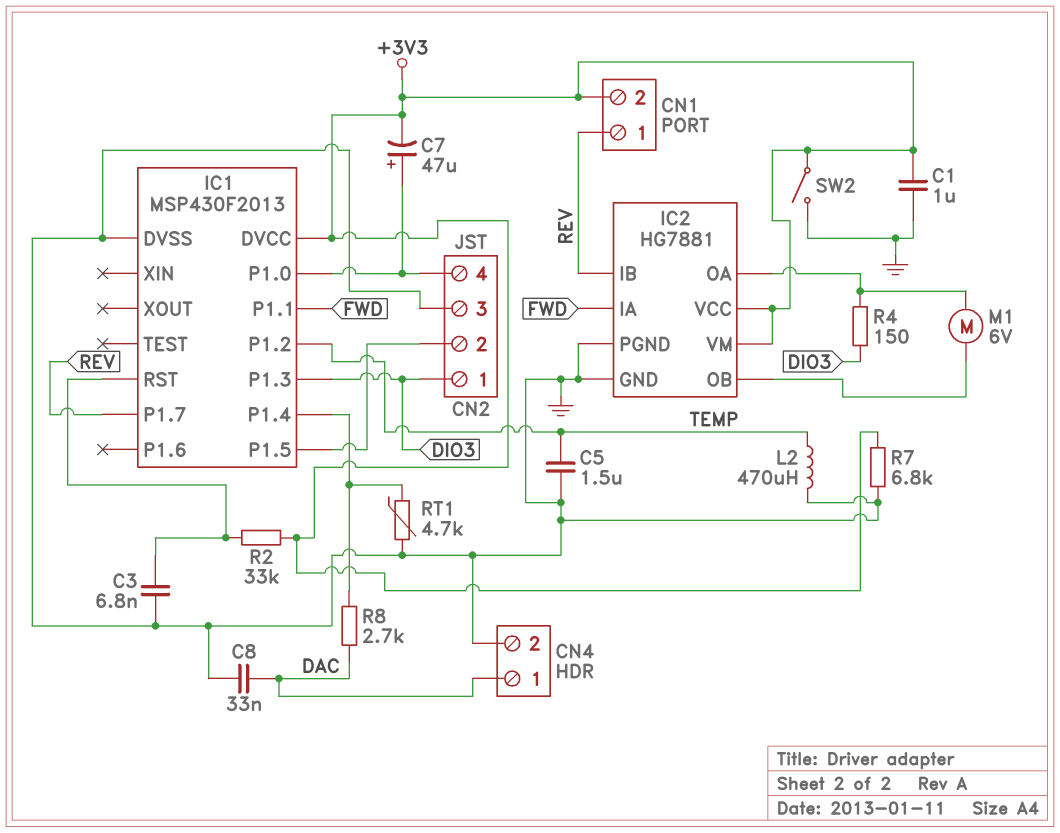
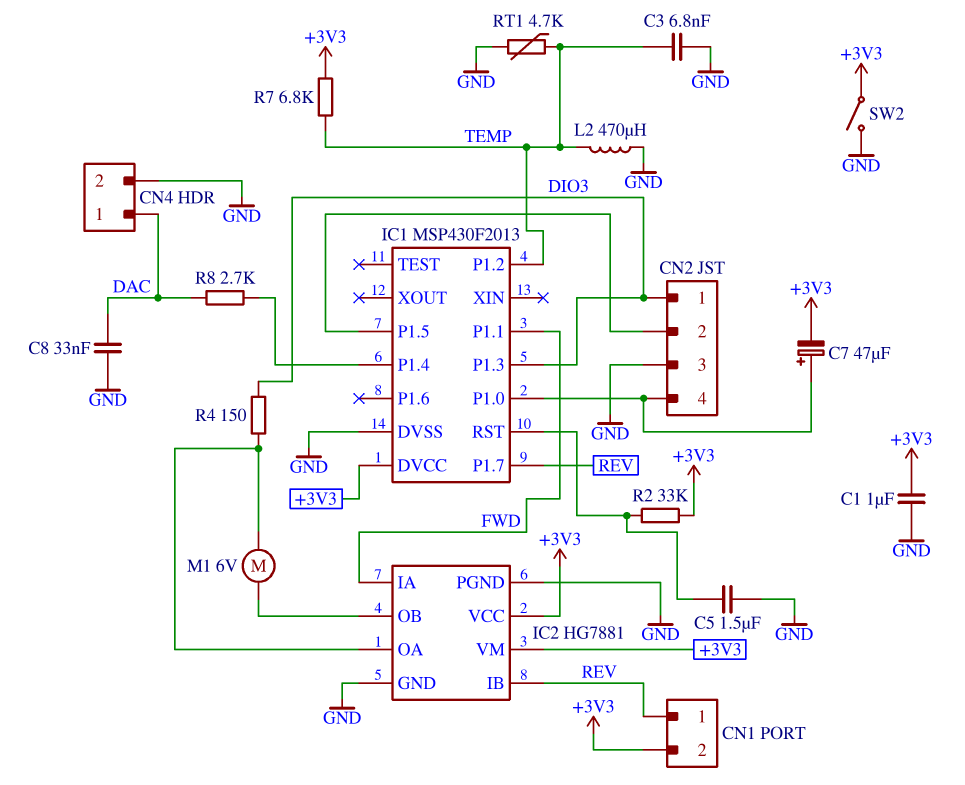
C3: 6.8nF (GND, IC1/RST) -> 6.8nF (GND, TEMP)
C5: 1.5uF (GND, TEMP) -> 1.5uF (GND, IC1/RST)
R7: 6.8k (+3V3, GND) -> 6.8k (+3V3, TEMP)
RT1: 4.7k (GND, IC1/P1.4) -> 4.7k (GND, TEMP)

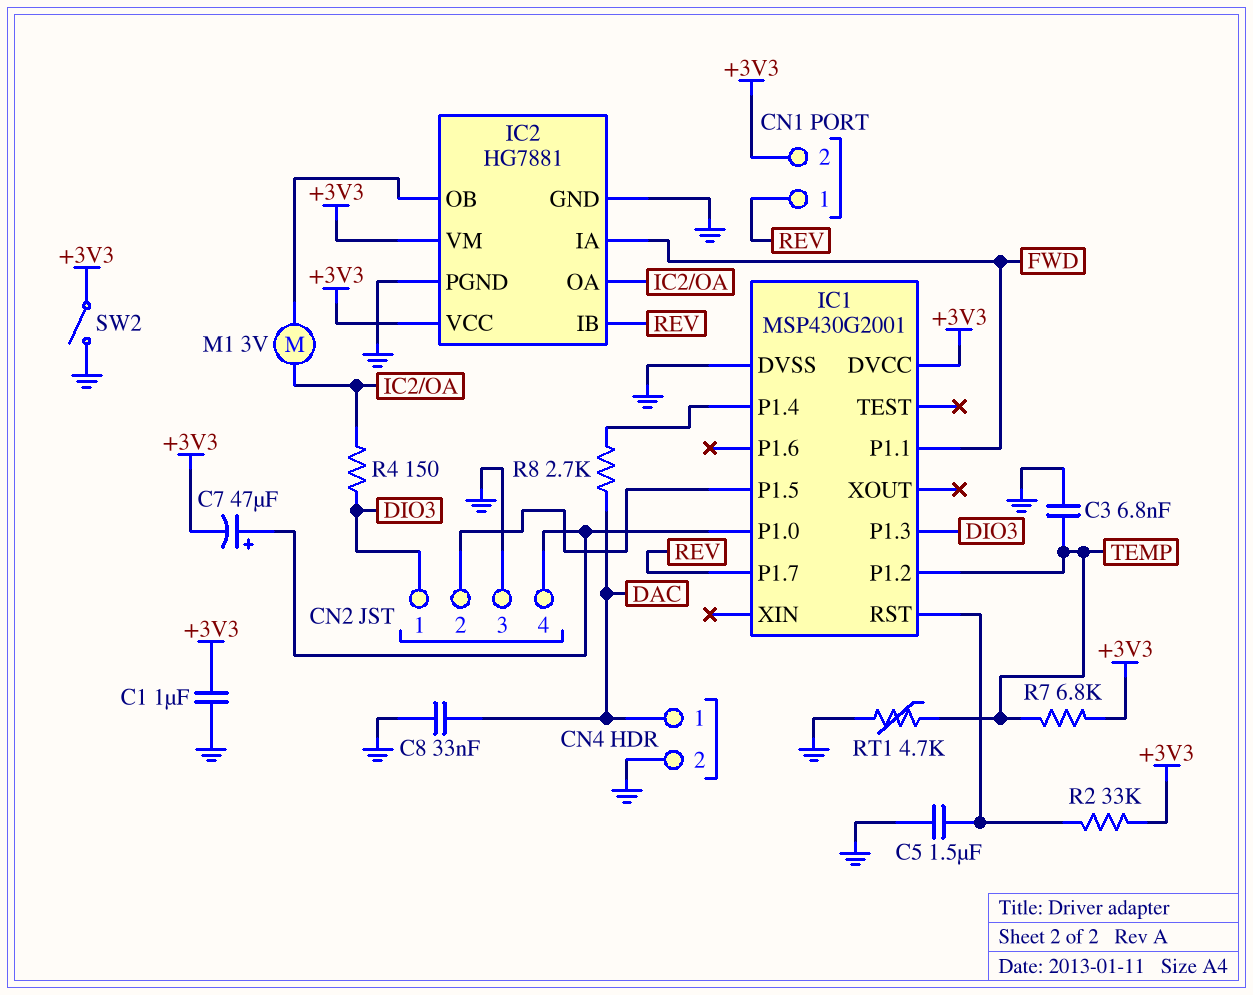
IC1: MSP430F2013 -> MSP430G2001
L2: 470uH (GND, TEMP) -> none
M1: motor 6V (IC2/OA, IC2/OB) -> motor 3V (IC2/OA, IC2/OB)

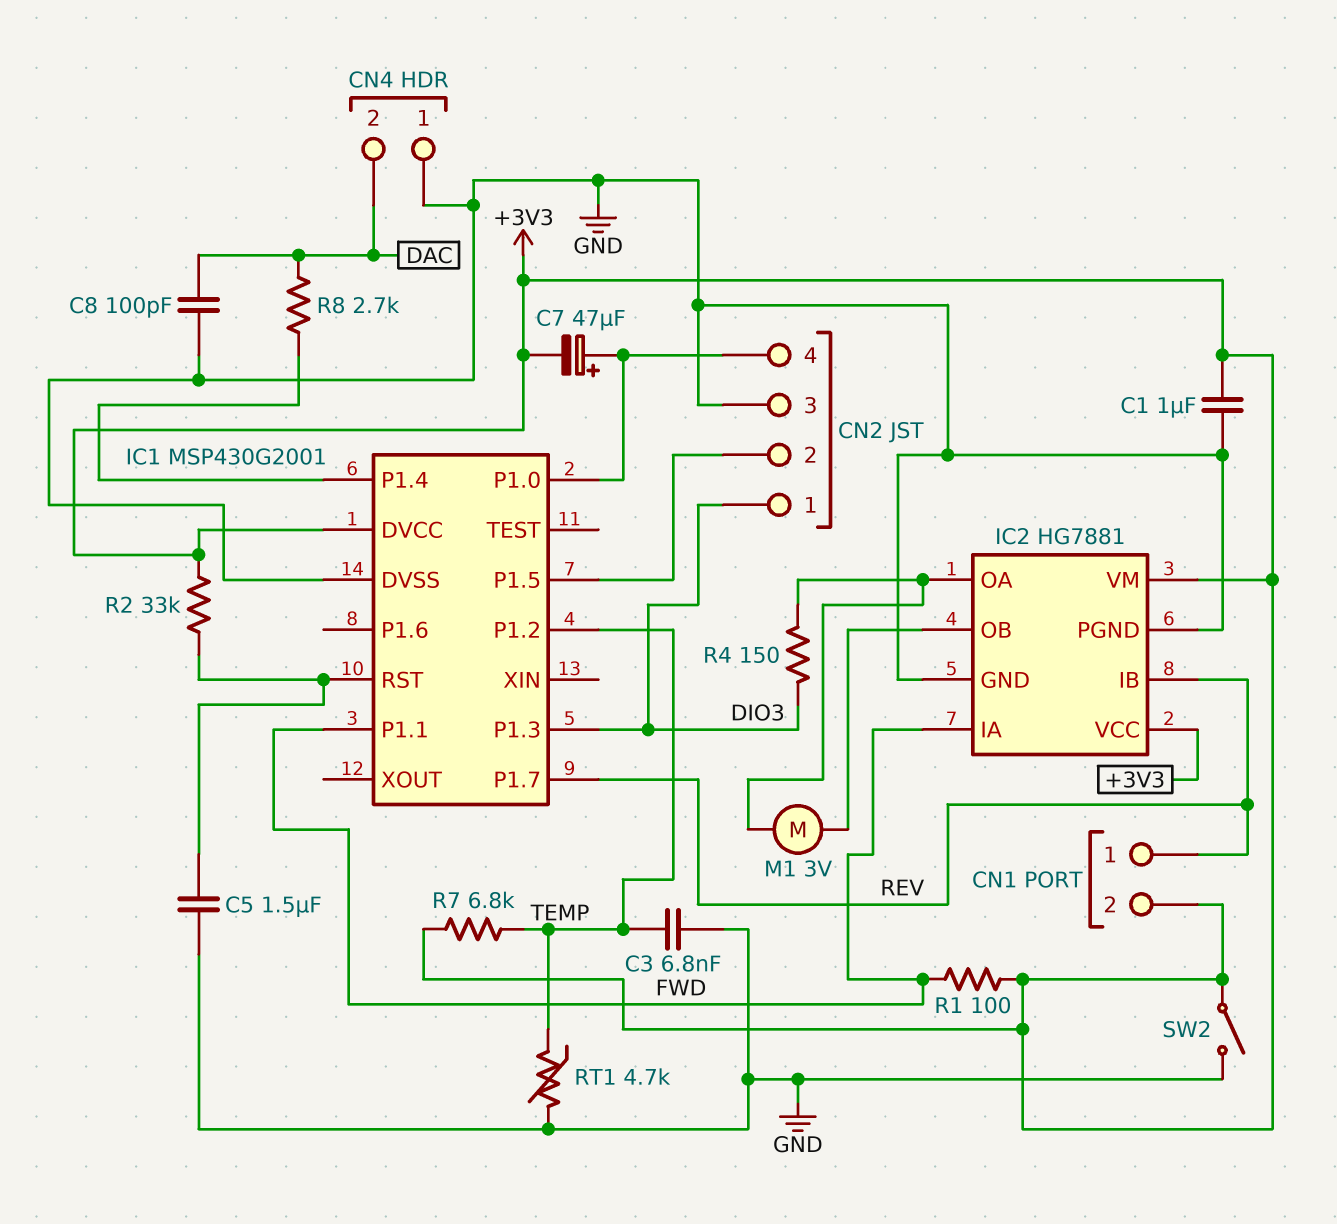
C8: 33nF (DAC, GND) -> 100pF (DAC, GND)
CN4 pin 1: DAC -> GND
CN4 pin 2: GND -> DAC
R1: none -> 100 (+3V3, FWD)

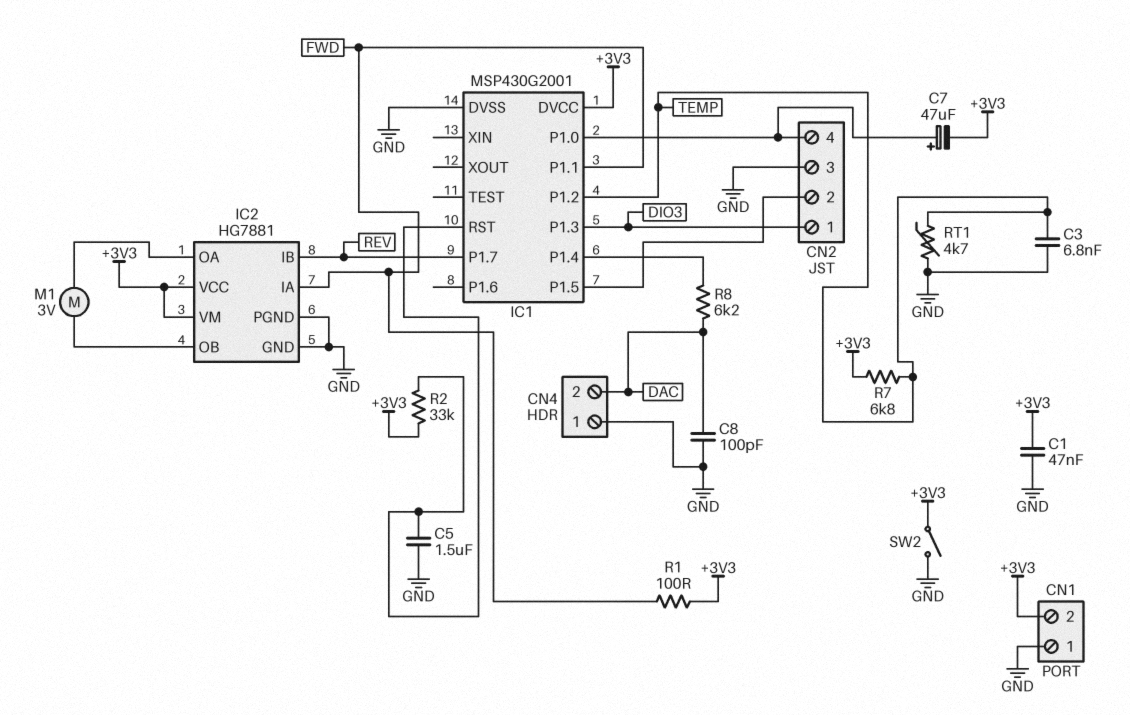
C1: 1uF (+3V3, GND) -> 47nF (+3V3, GND)
CN1 pin 1: REV -> GND
R4: 150 (DIO3, IC2/OA) -> none
R8: 2.7k (DAC, IC1/P1.4) -> 6.2k (DAC, IC1/P1.4)

